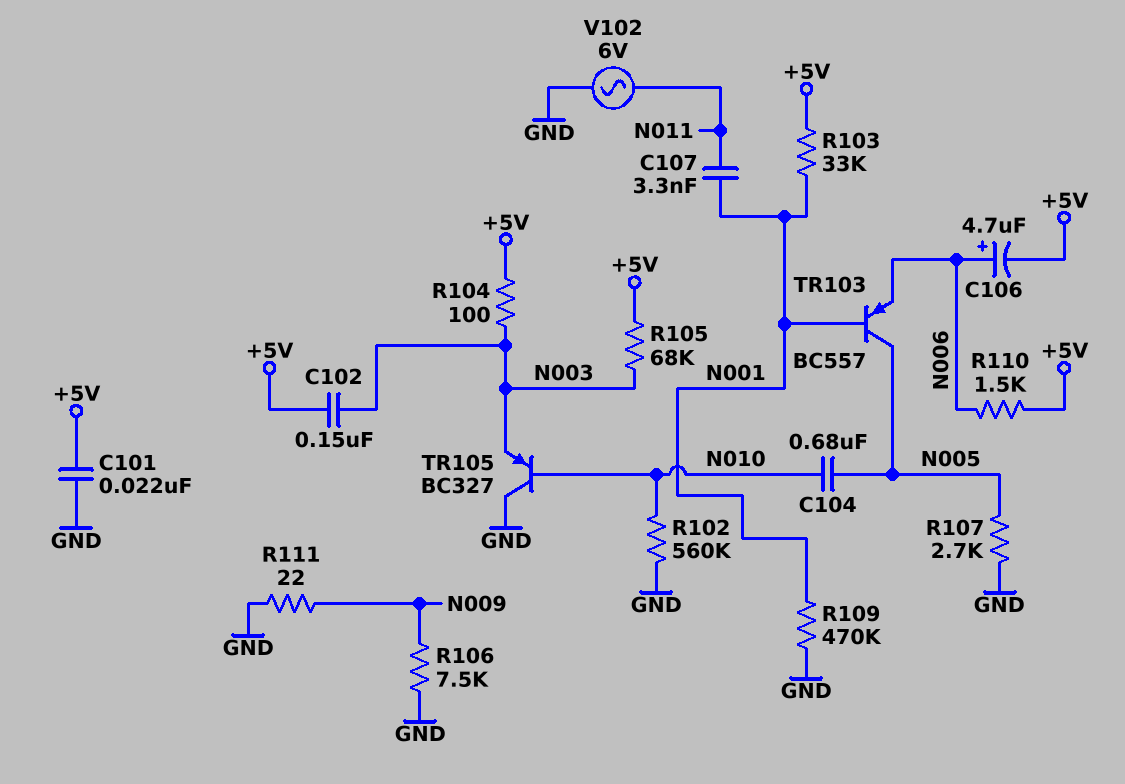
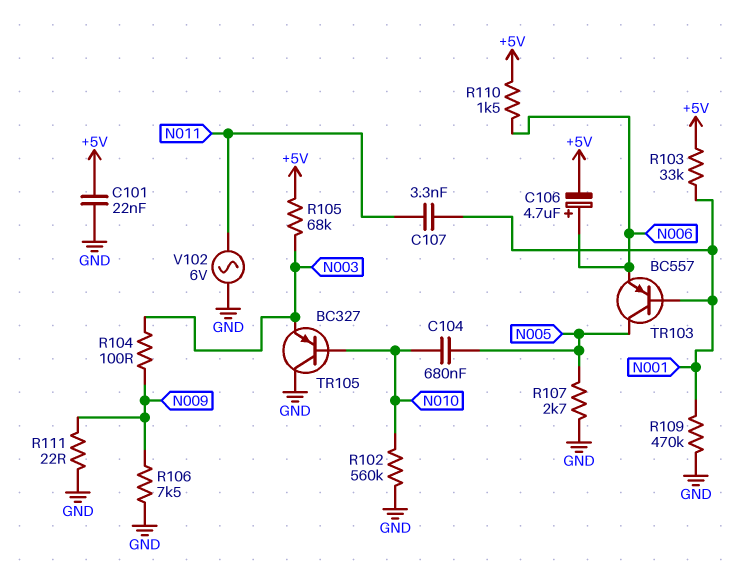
C102: 150nF (+5V, N003) -> none
R104: 100 (+5V, N003) -> 100 (N003, N009)

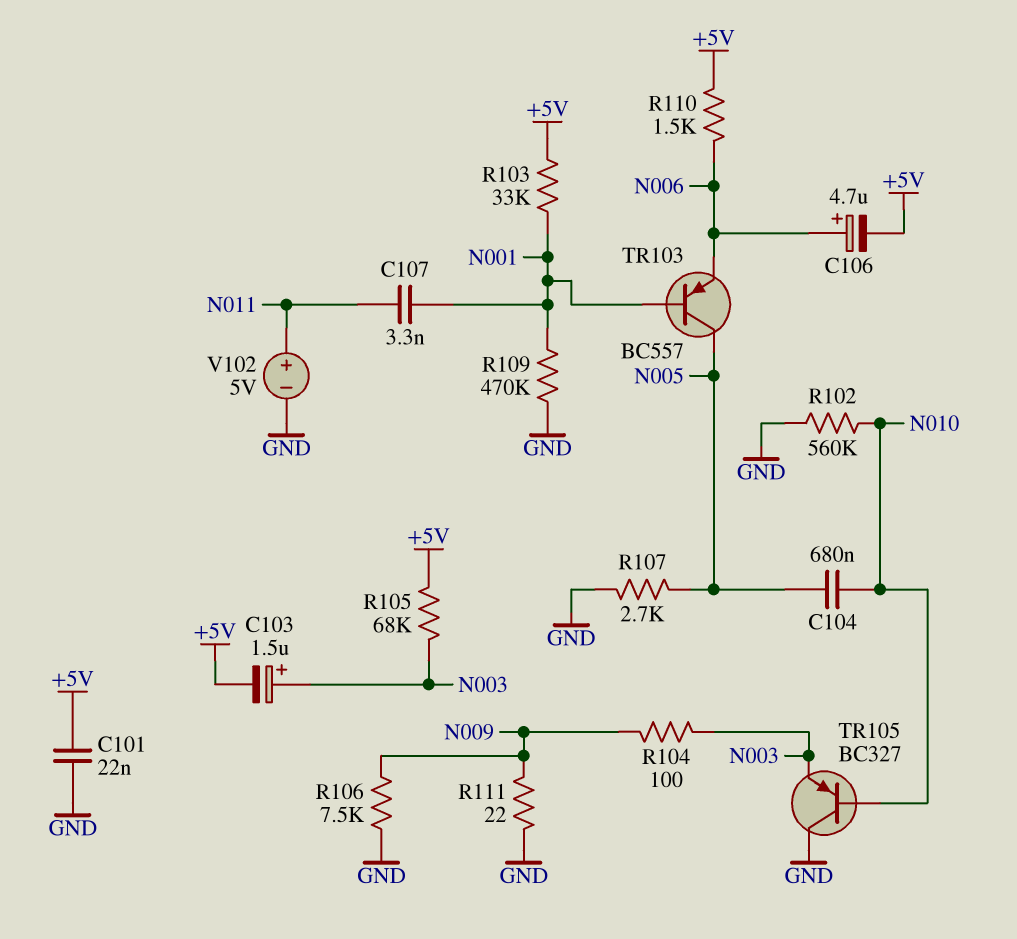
C103: none -> 1.5uF (plus N003, minus +5V)
V102: AC 6V (GND, N011) -> 5V (plus N011, minus GND)

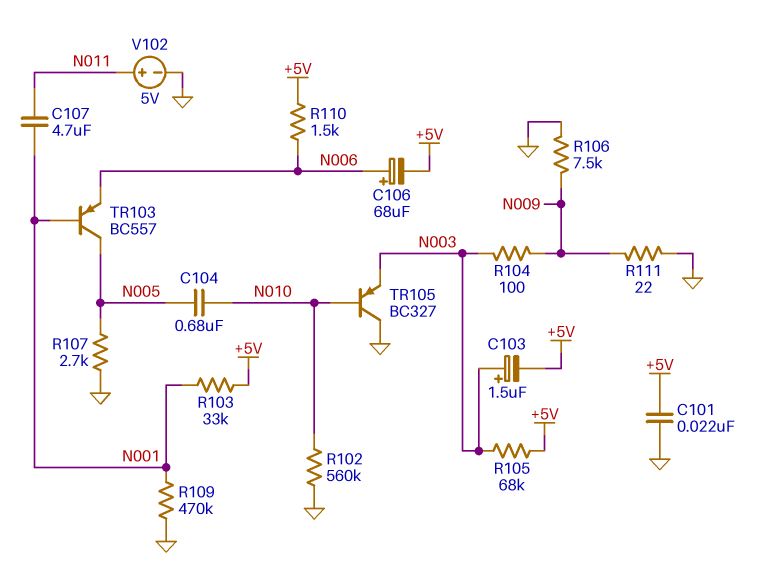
C106: 4.7uF (plus N006, minus +5V) -> 68uF (plus N006, minus +5V)
C107: 3.3nF (N001, N011) -> 4.7uF (N001, N011)

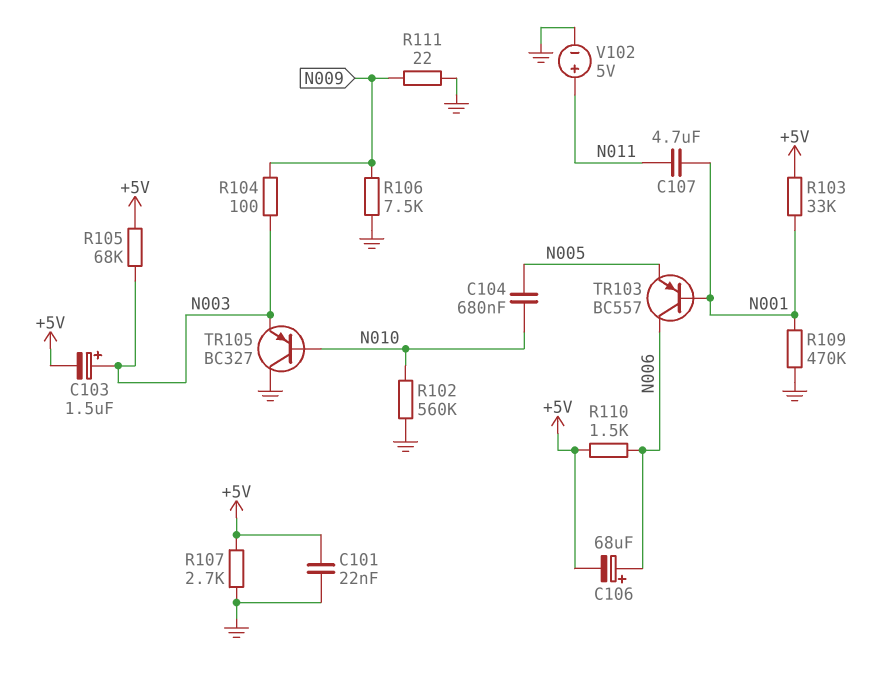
R107: 2.7k (GND, N005) -> 2.7k (+5V, GND)
TR103: PNP BC557 (B N001, C N005, E N006) -> PNP BC557 (B N001, C N006, E N005)

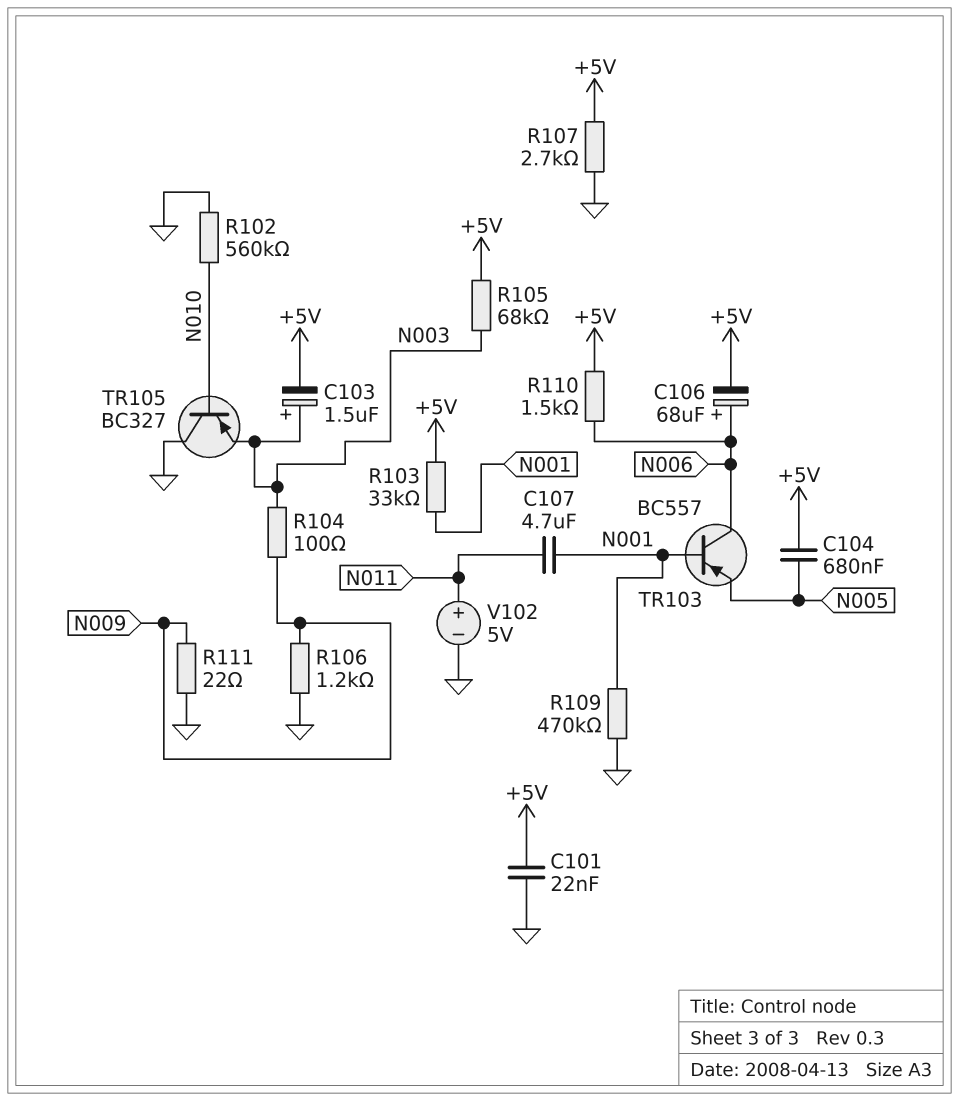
C104: 680nF (N005, N010) -> 680nF (+5V, N005)
R106: 7.5k (GND, N009) -> 1.2k (GND, N009)

